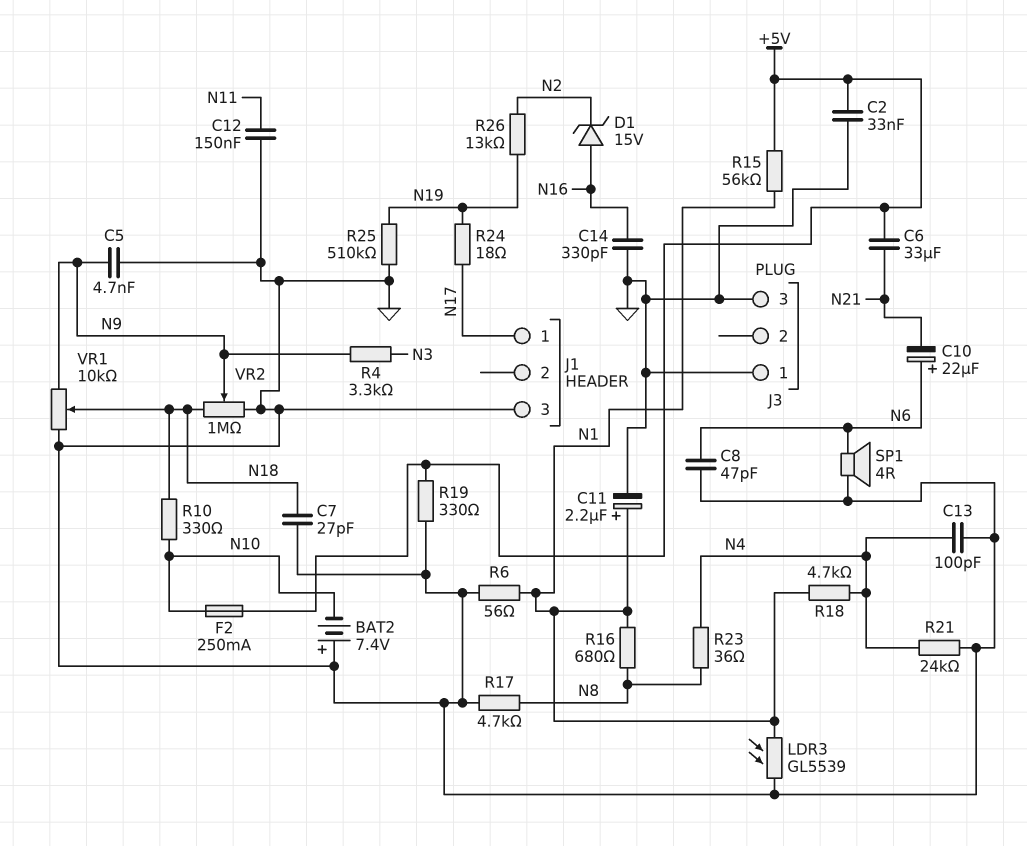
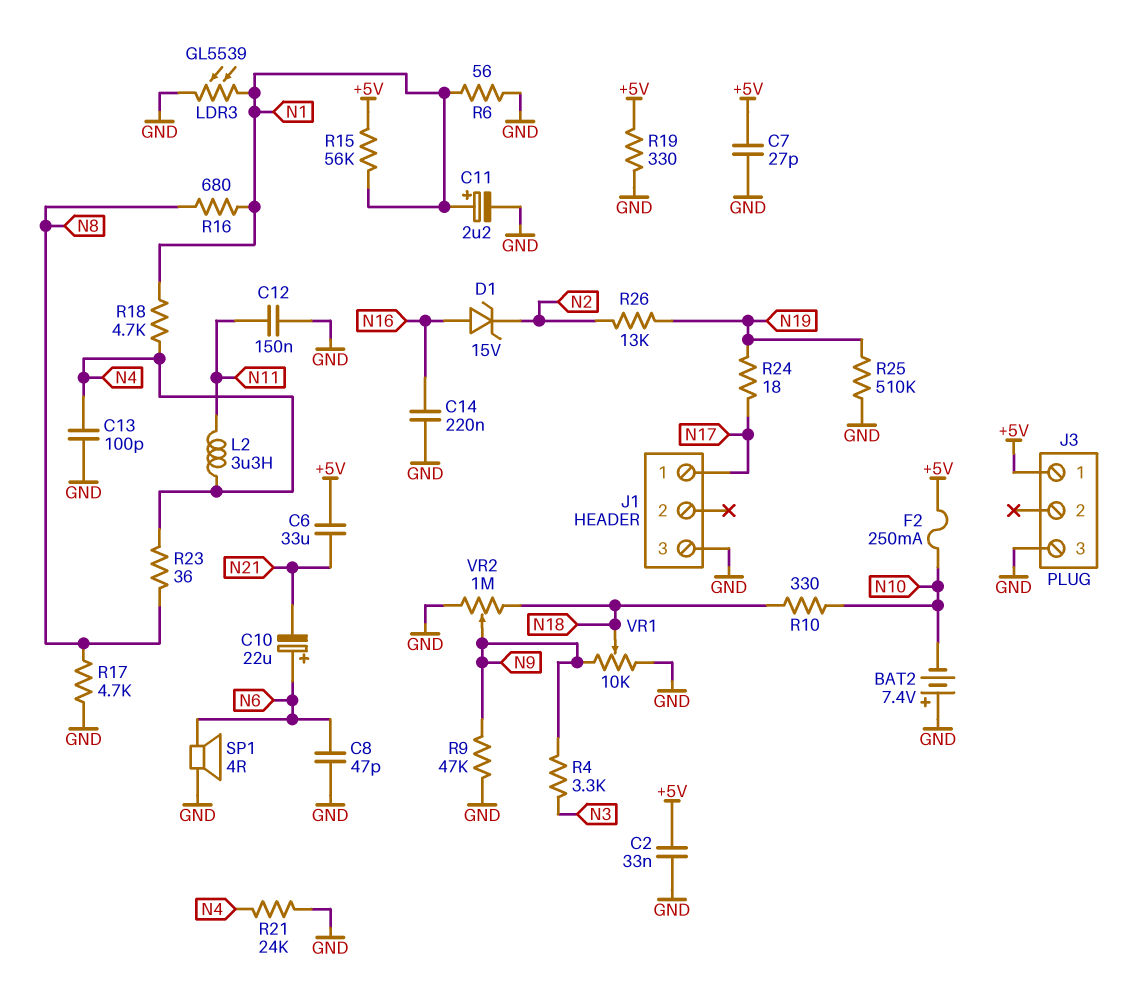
C5: 4.7nF (GND, N9) -> none
C7: 27pF (GND, N18) -> 27pF (+5V, GND)
C14: 330pF (GND, N16) -> 220nF (GND, N16)
J3 pin 1: GND -> +5V
L2: none -> 3.3uH (N4, N11)
R9: none -> 47k (GND, N9)

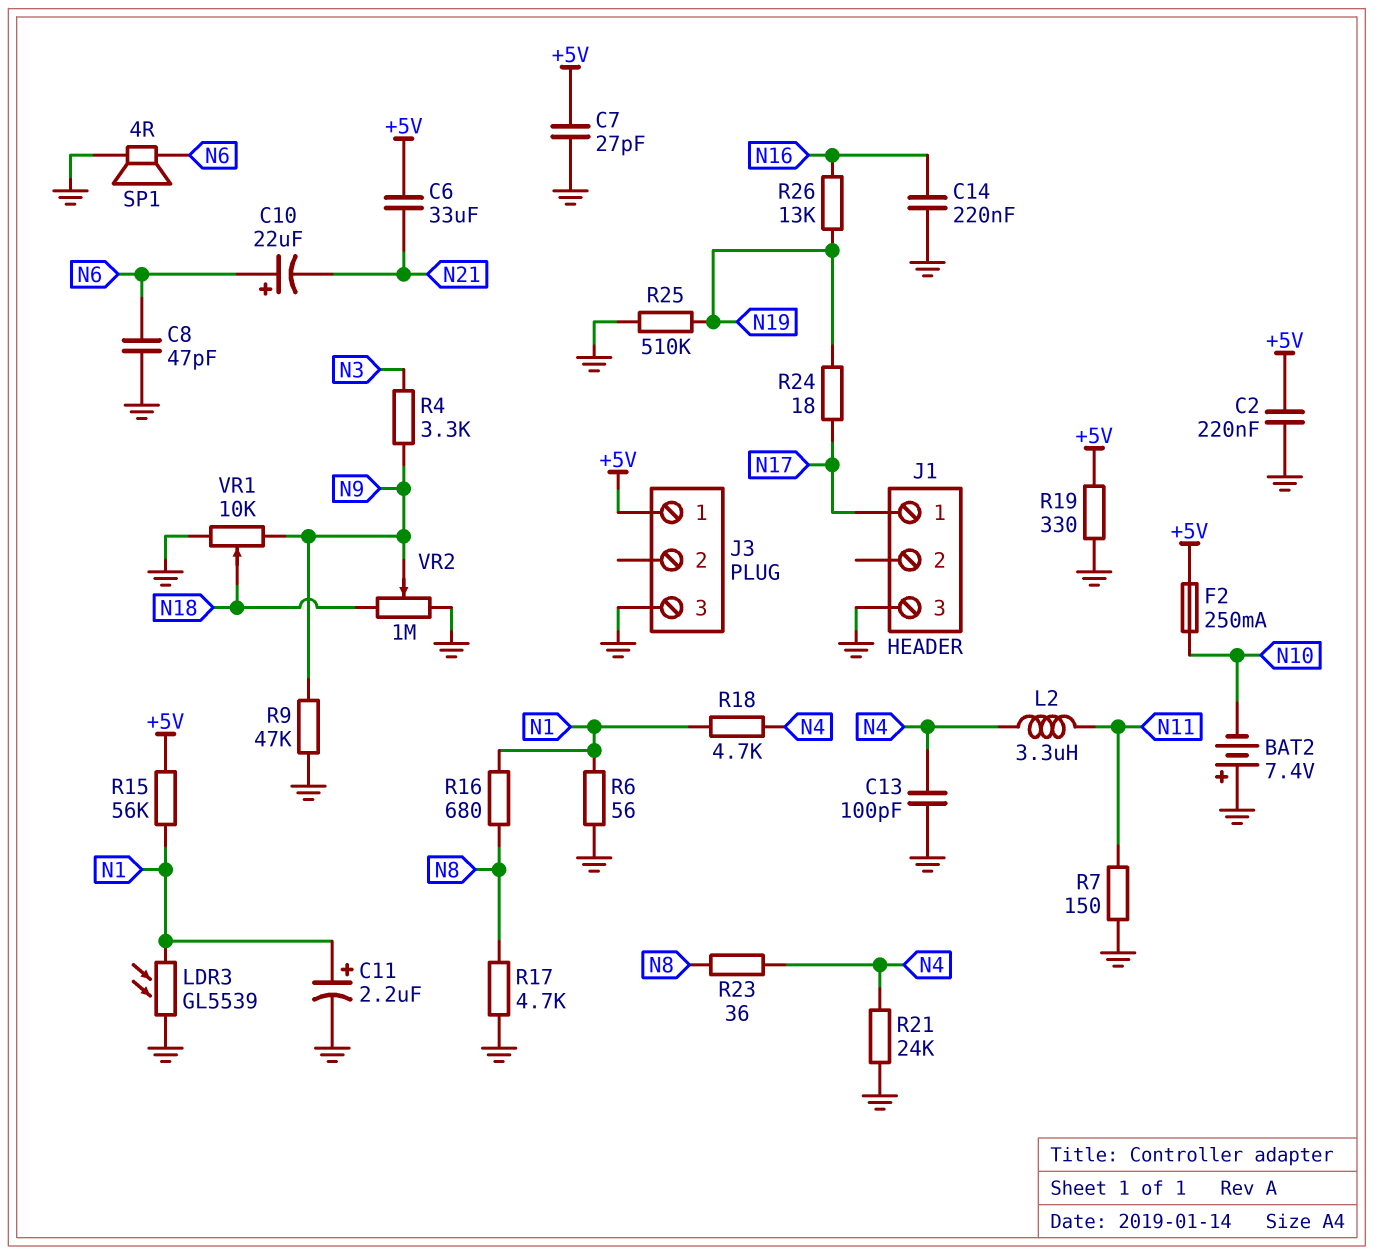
C2: 33nF (+5V, GND) -> 220nF (+5V, GND)
C12: 150nF (GND, N11) -> none
D1: zener 15V (A N16, K N2) -> none
R7: none -> 150 (GND, N11)
R10: 330 (N10, N18) -> none
R26: 13k (N2, N19) -> 13k (N16, N19)

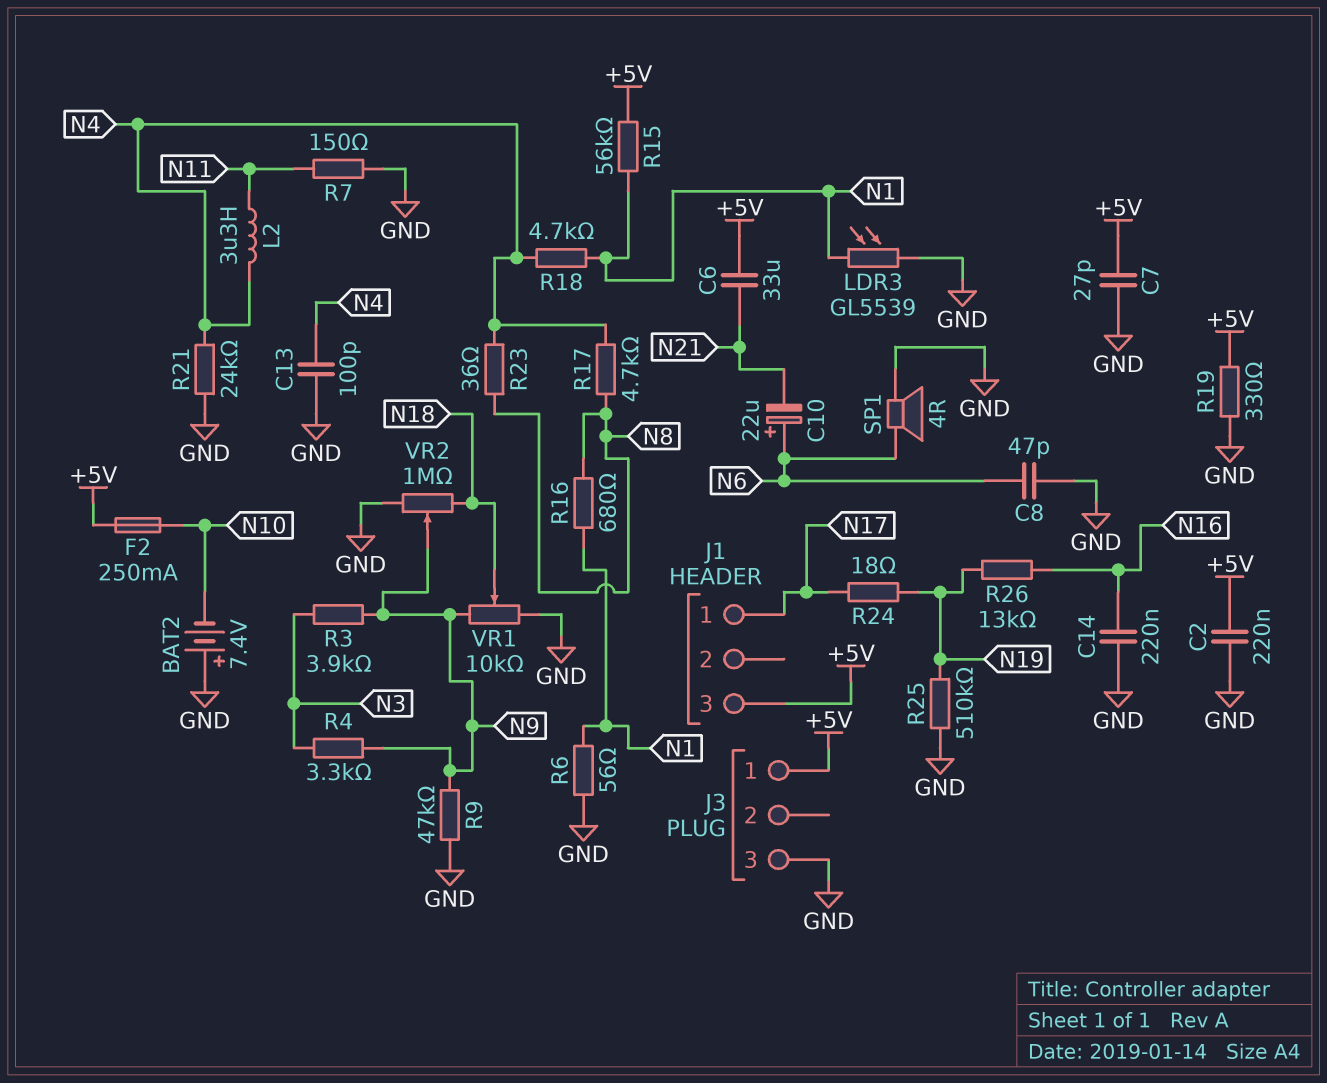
C11: 2.2uF (plus N1, minus GND) -> none
J1 pin 3: GND -> +5V
R3: none -> 3.9k (N3, N9)
R17: 4.7k (GND, N8) -> 4.7k (N4, N8)

